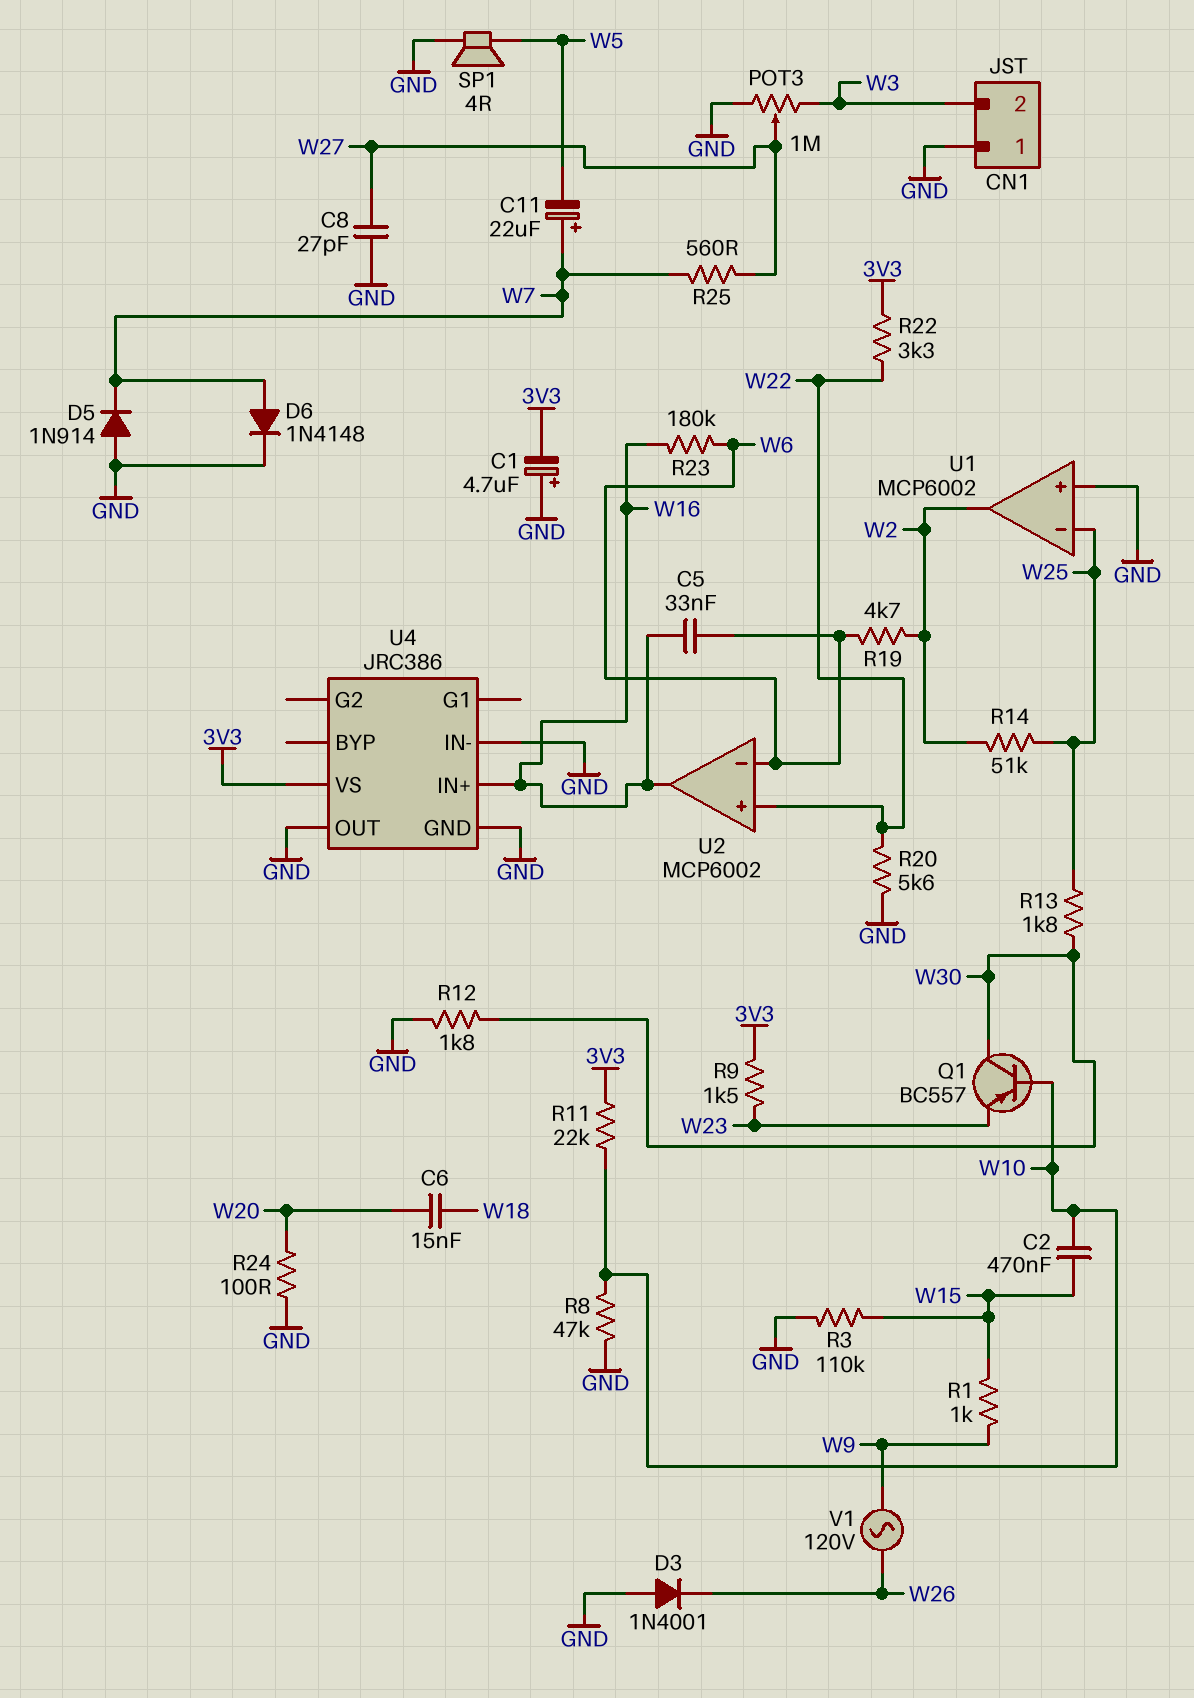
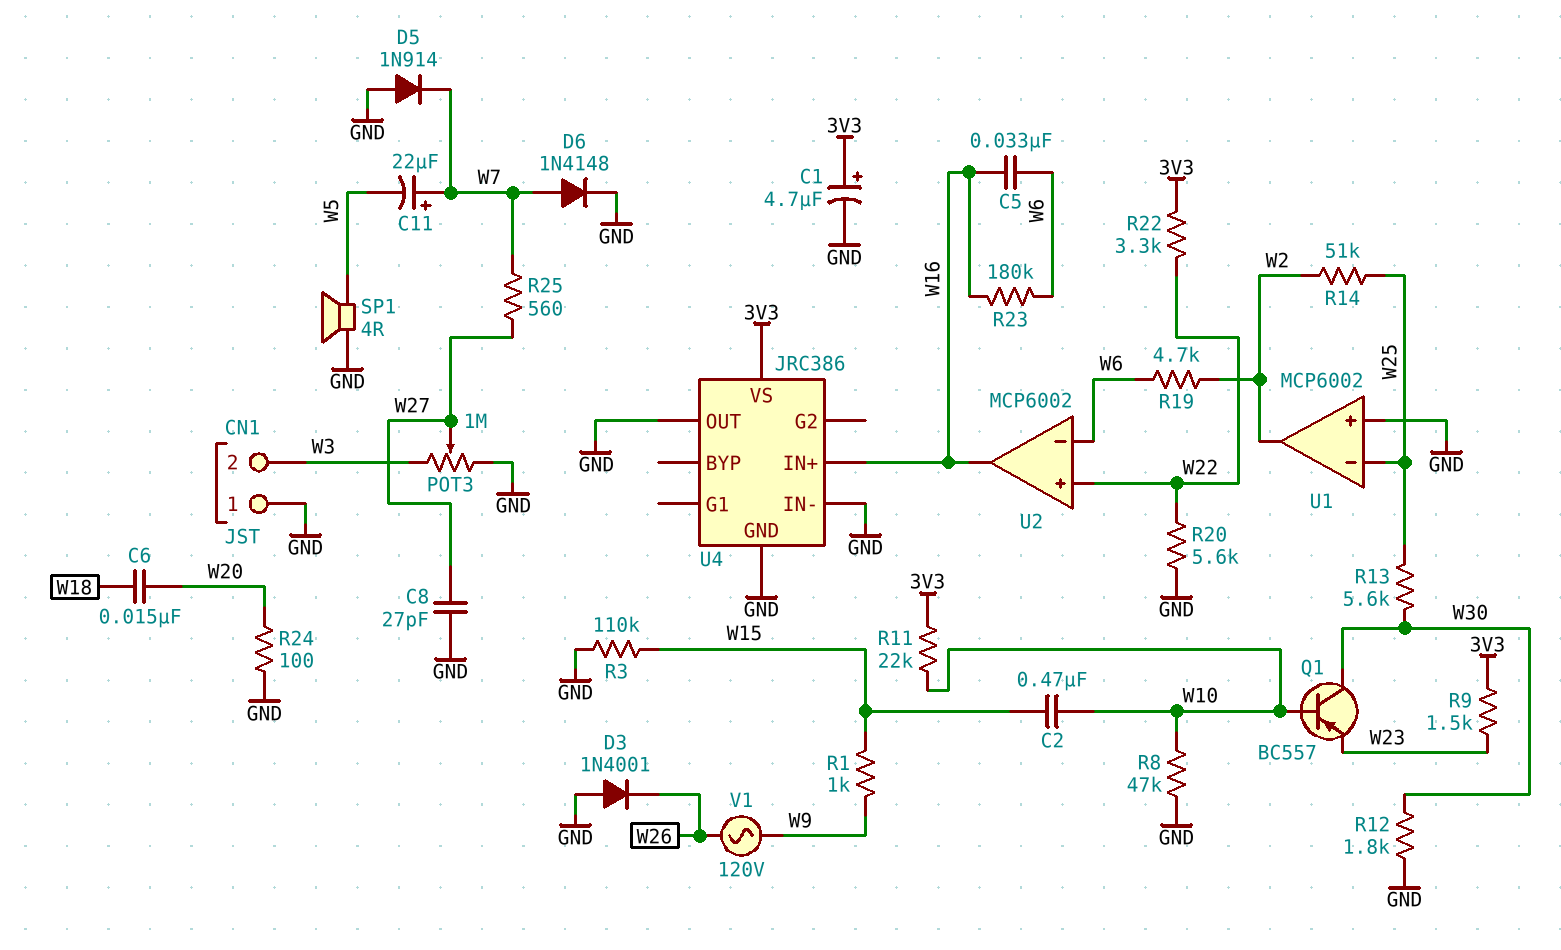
C1: 4.7uF (plus GND, minus 3V3) -> 4.7uF (plus 3V3, minus GND)
R13: 1.8k (W25, W30) -> 5.6k (W25, W30)

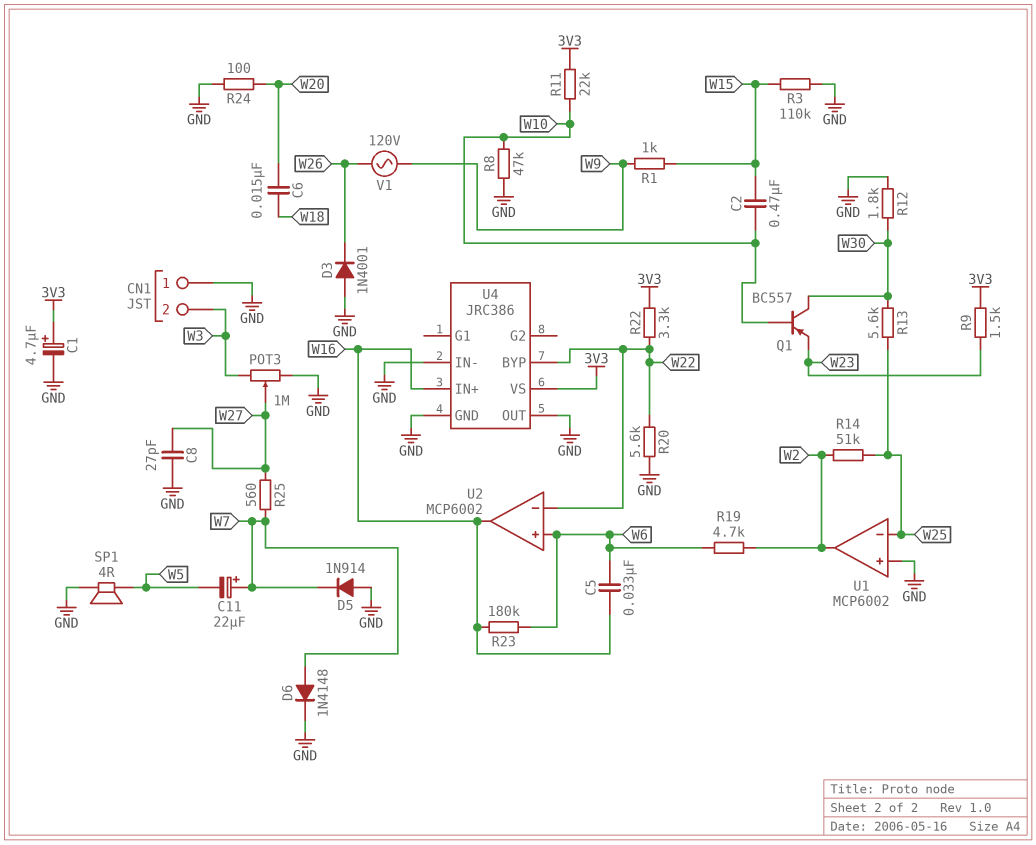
U2 pin in+: W22 -> W6
U2 pin in-: W6 -> W22
U4 pin BYP: none -> W22

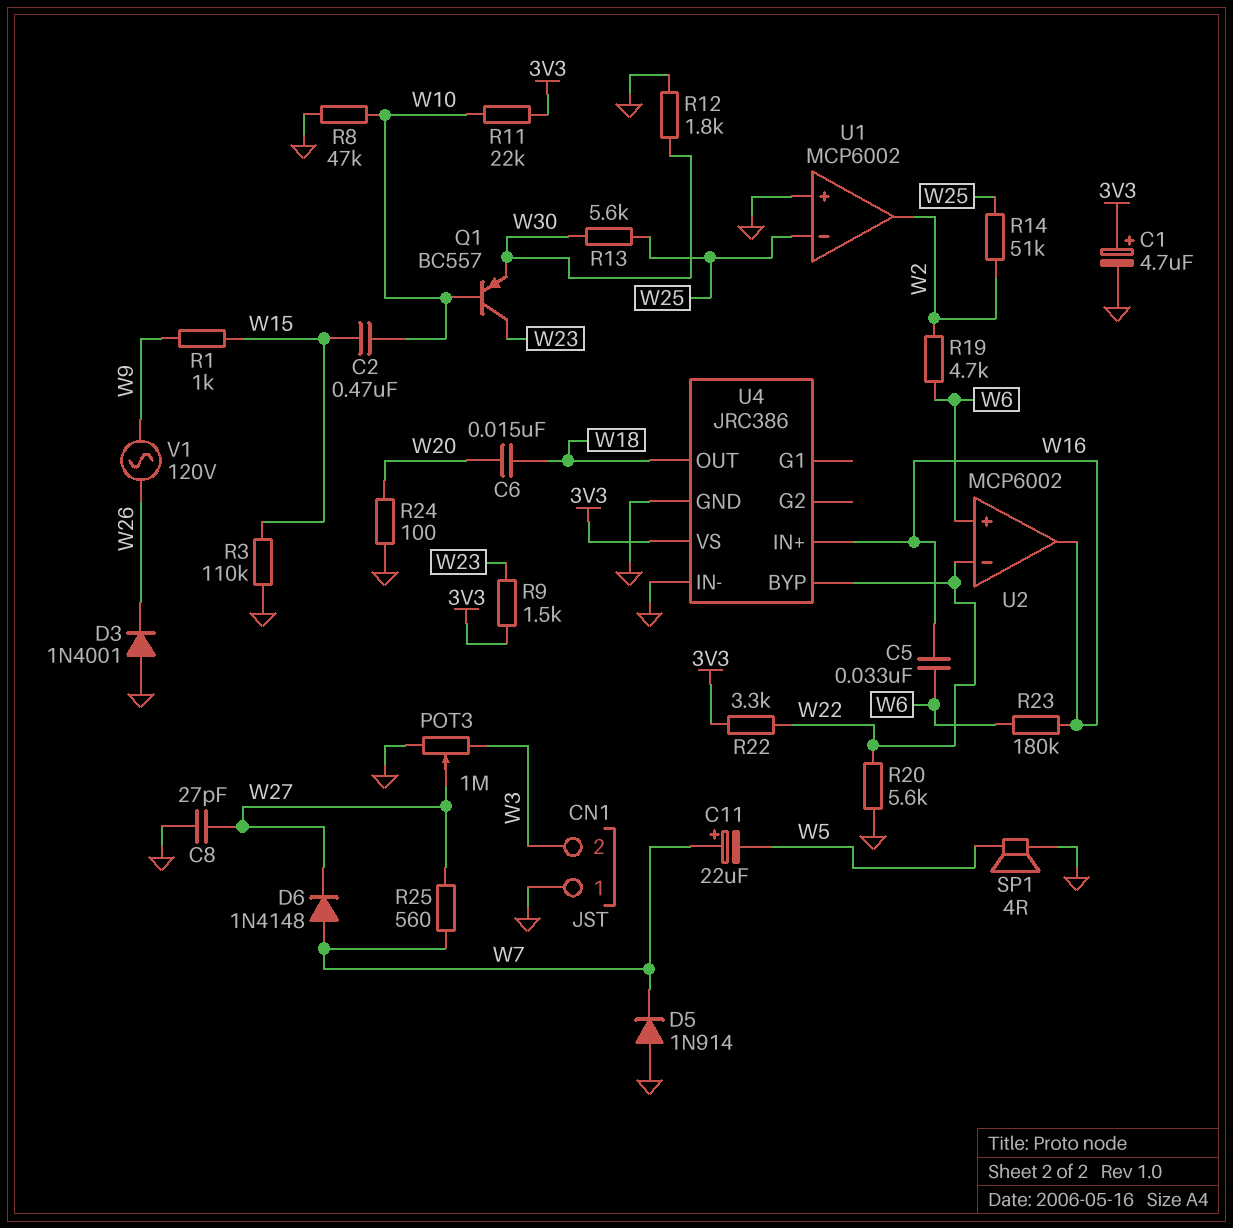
D6: diode 1N4148 (A W7, K GND) -> diode 1N4148 (A W7, K W27)
Q1: PNP BC557 (B W10, C W30, E W23) -> PNP BC557 (B W10, C W23, E W30)
U4 pin OUT: GND -> W18

